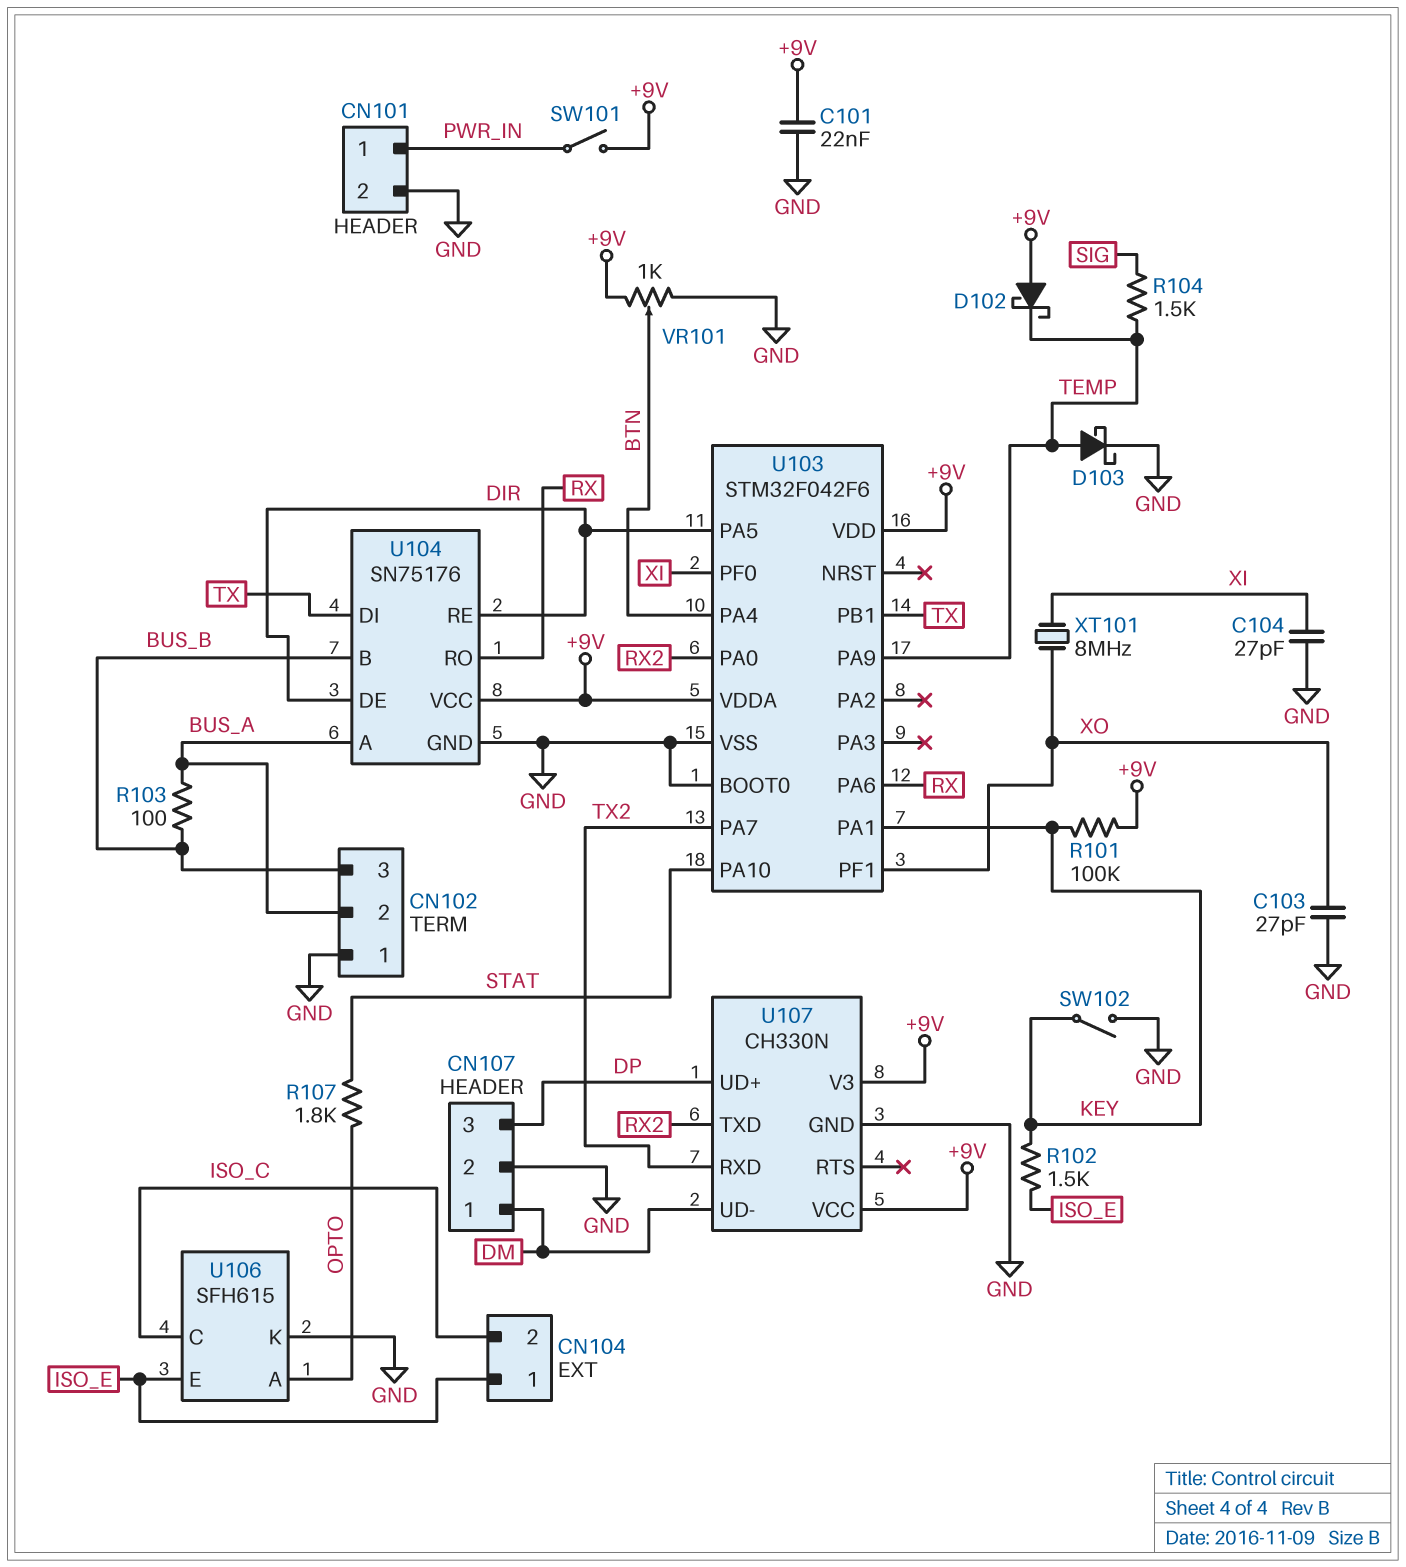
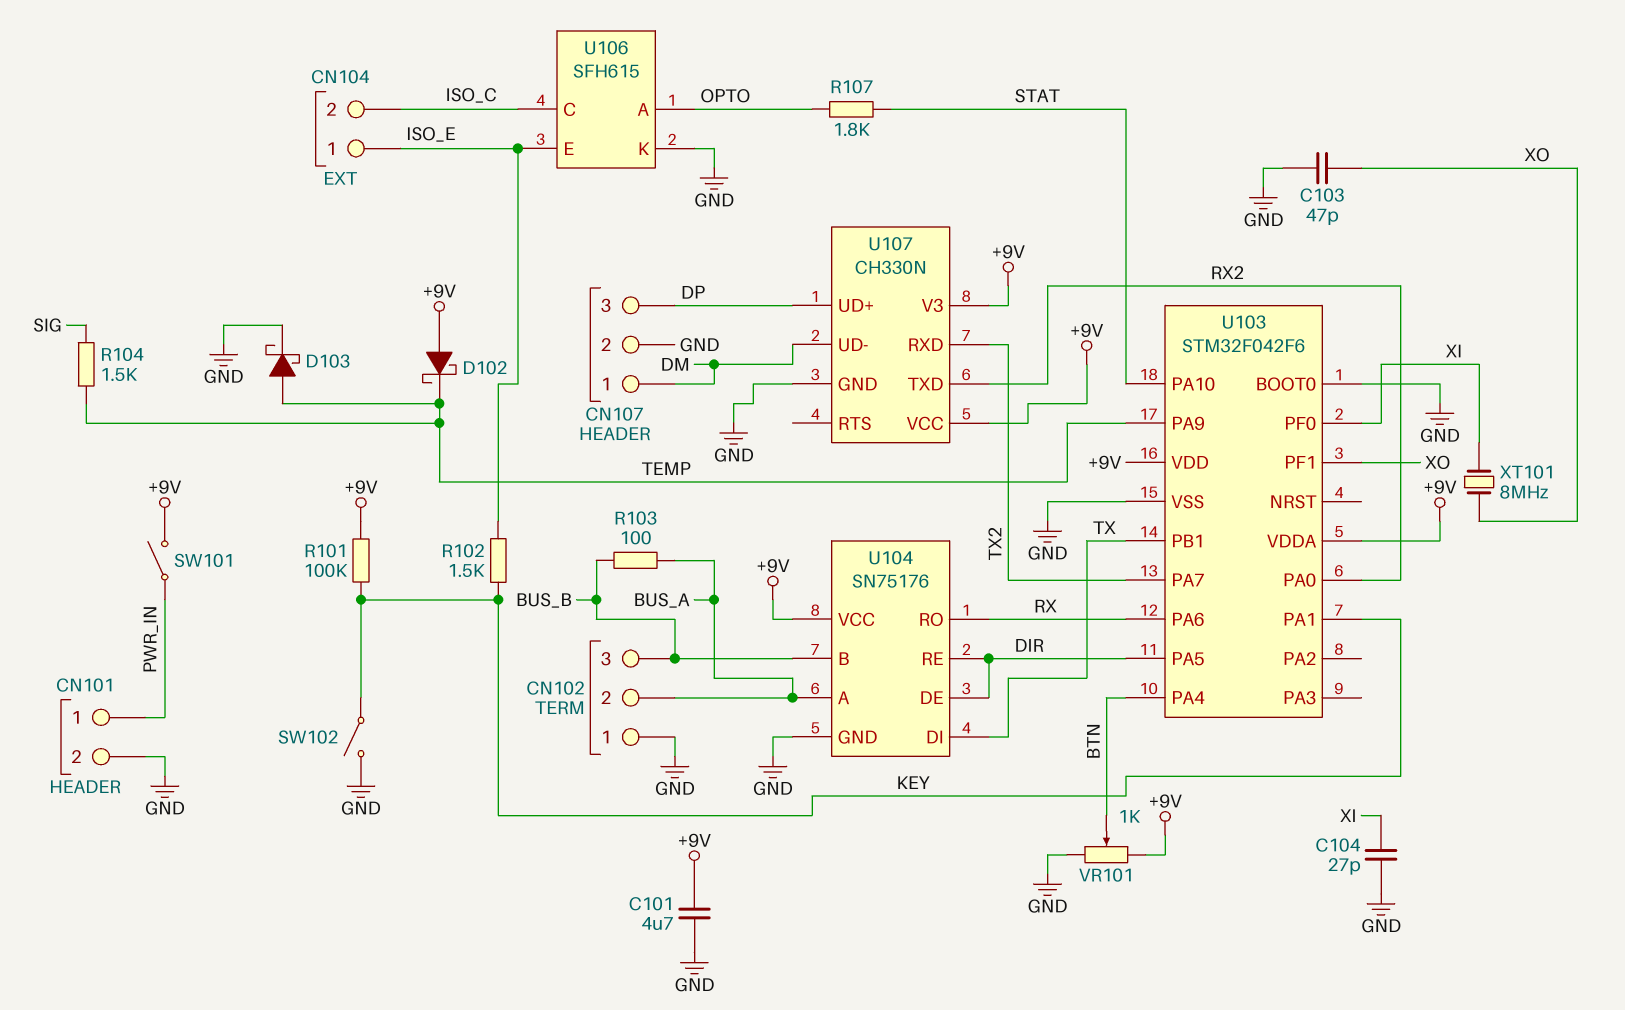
C101: 22nF (+9V, GND) -> 4.7uF (+9V, GND)
C103: 27pF (GND, XO) -> 47pF (GND, XO)

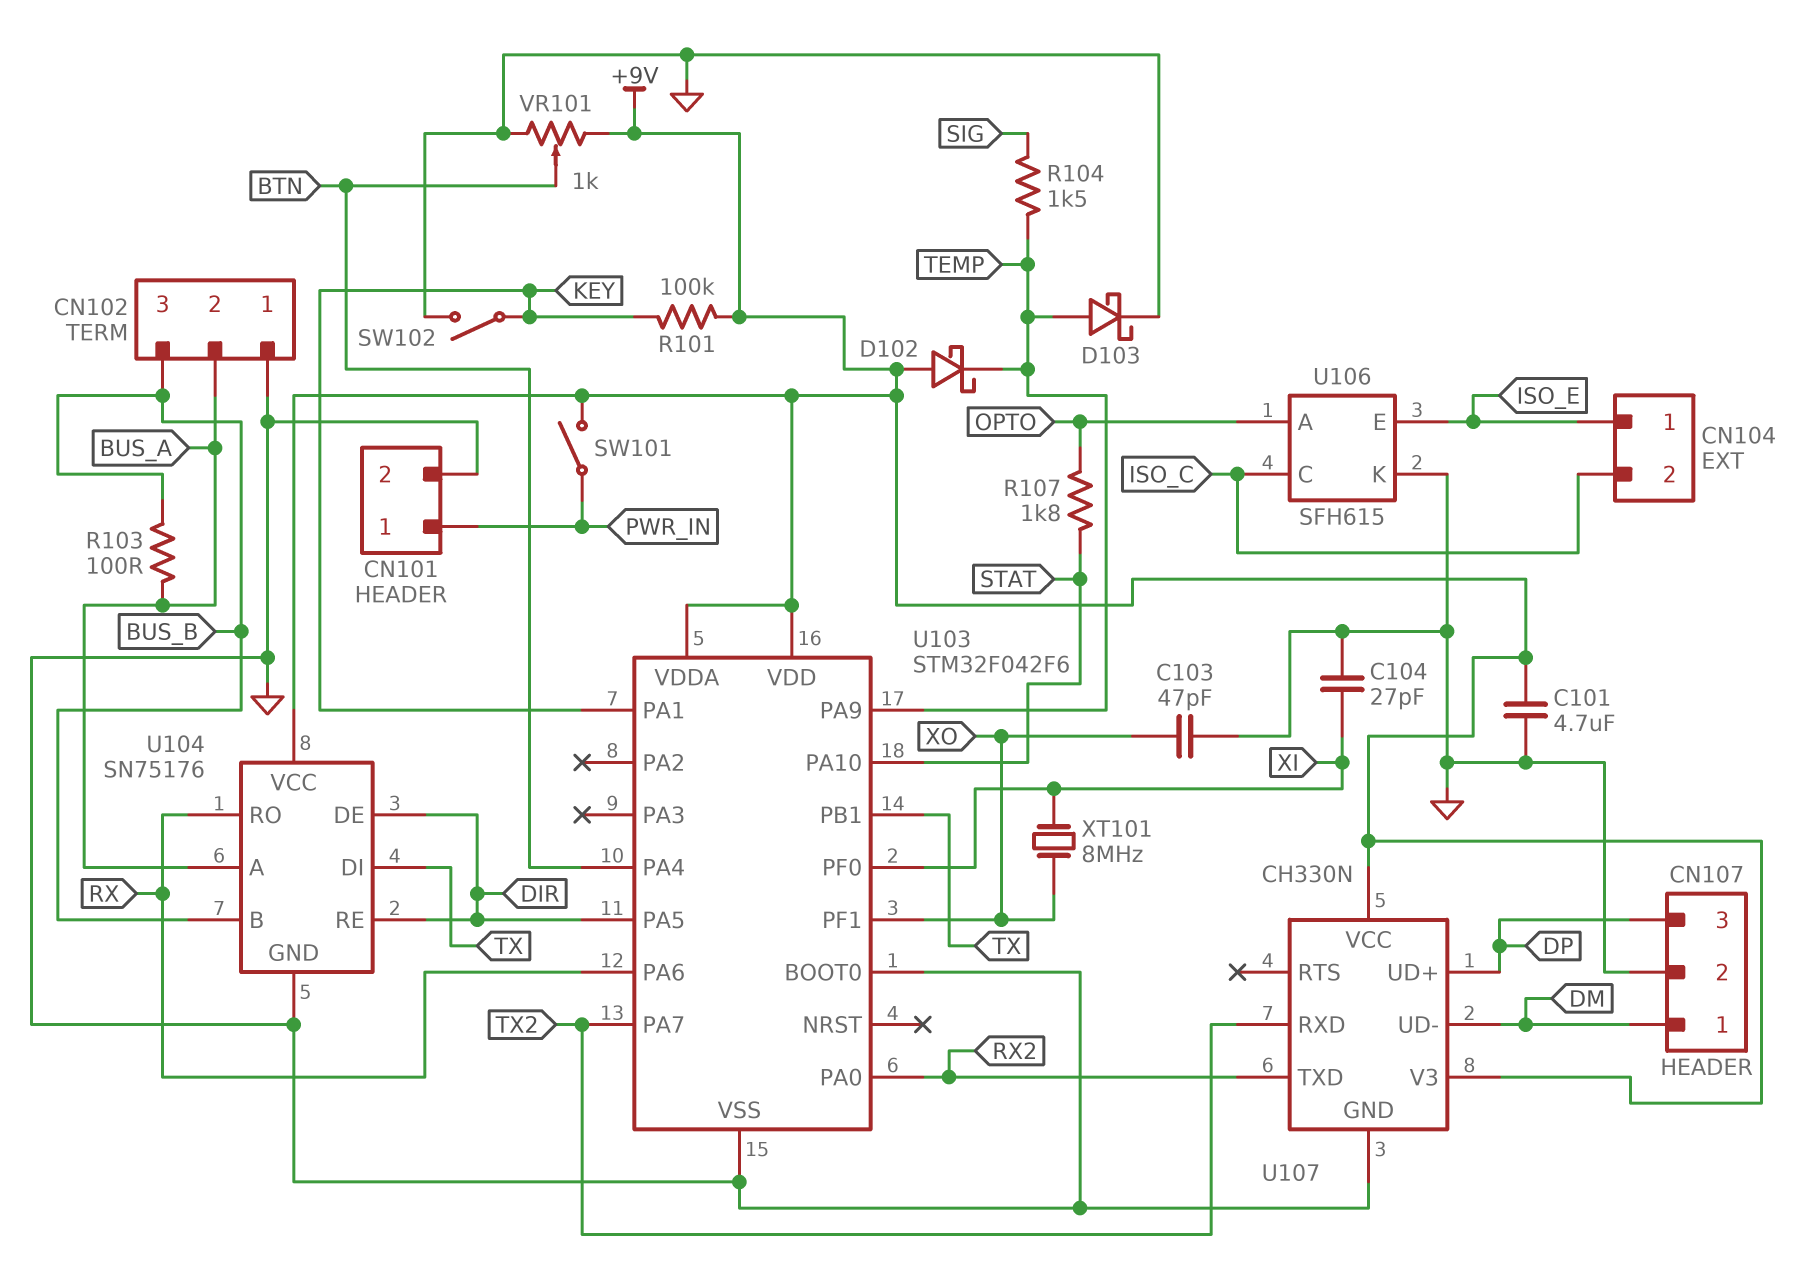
R102: 1.5k (ISO_E, KEY) -> none

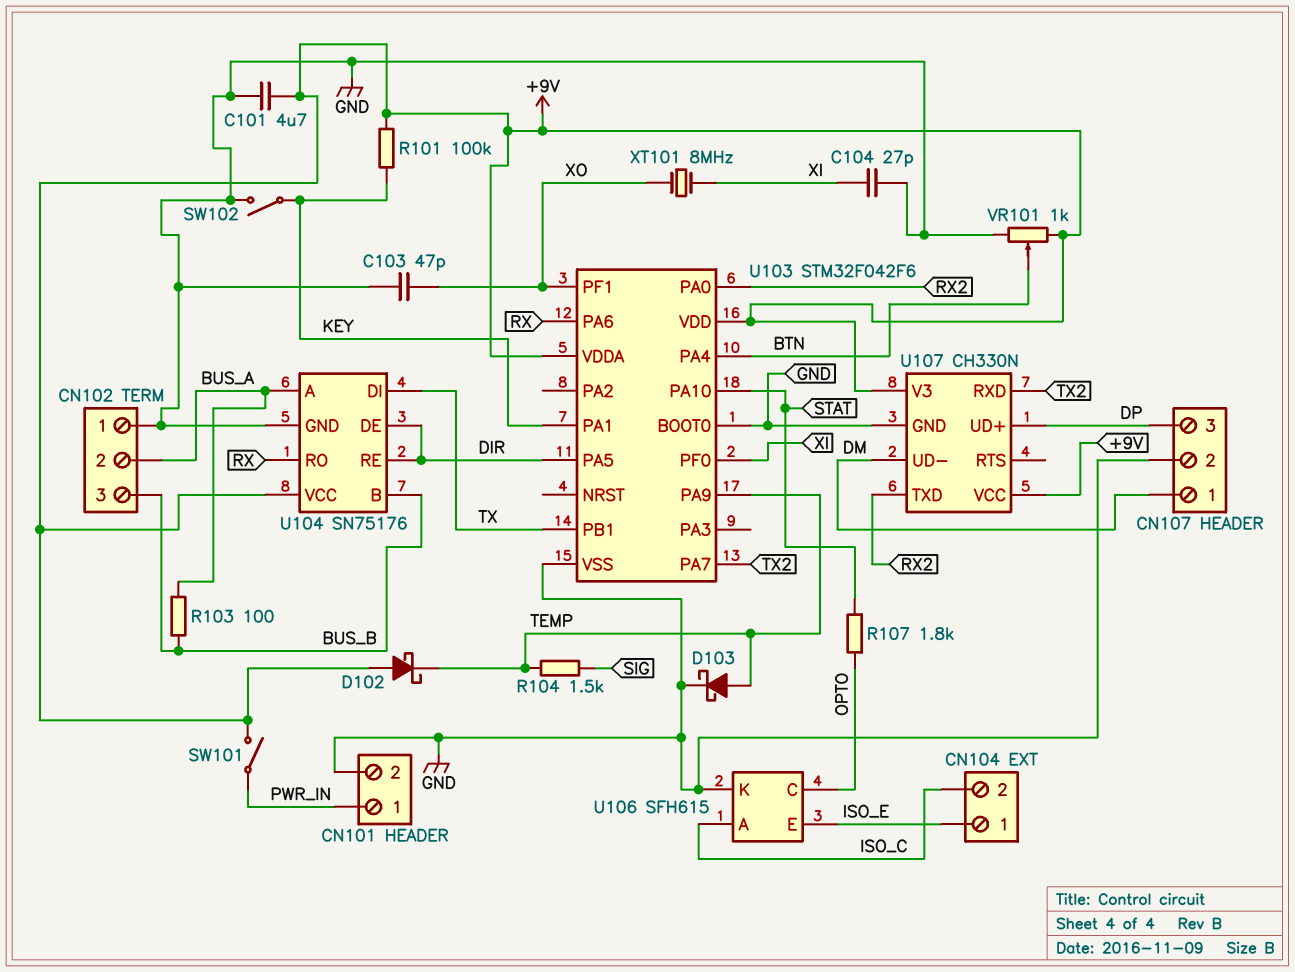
U106 pin A: OPTO -> ISO_C
U106 pin C: ISO_C -> OPTO

